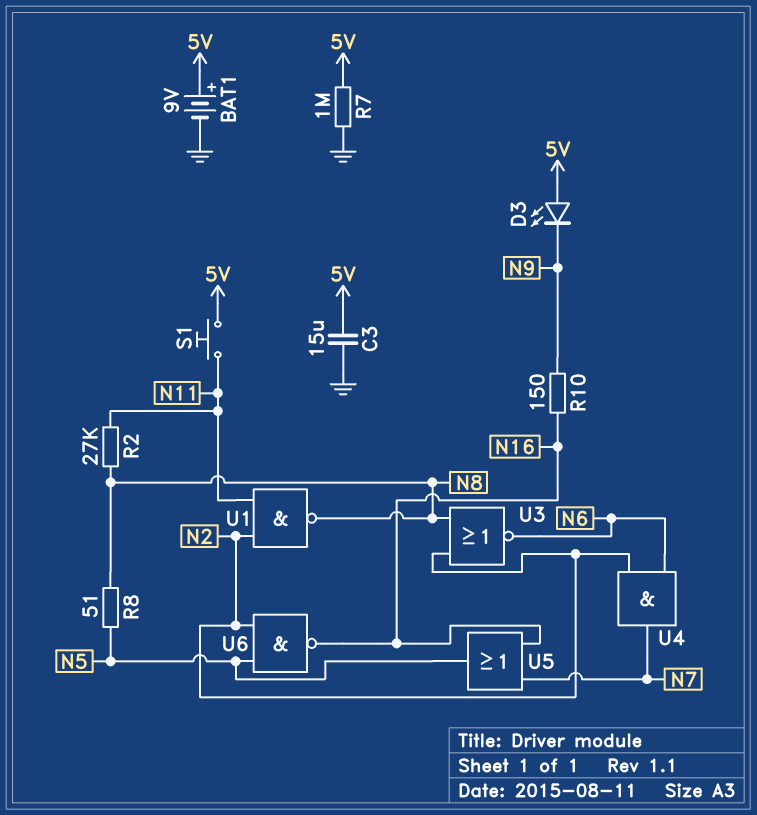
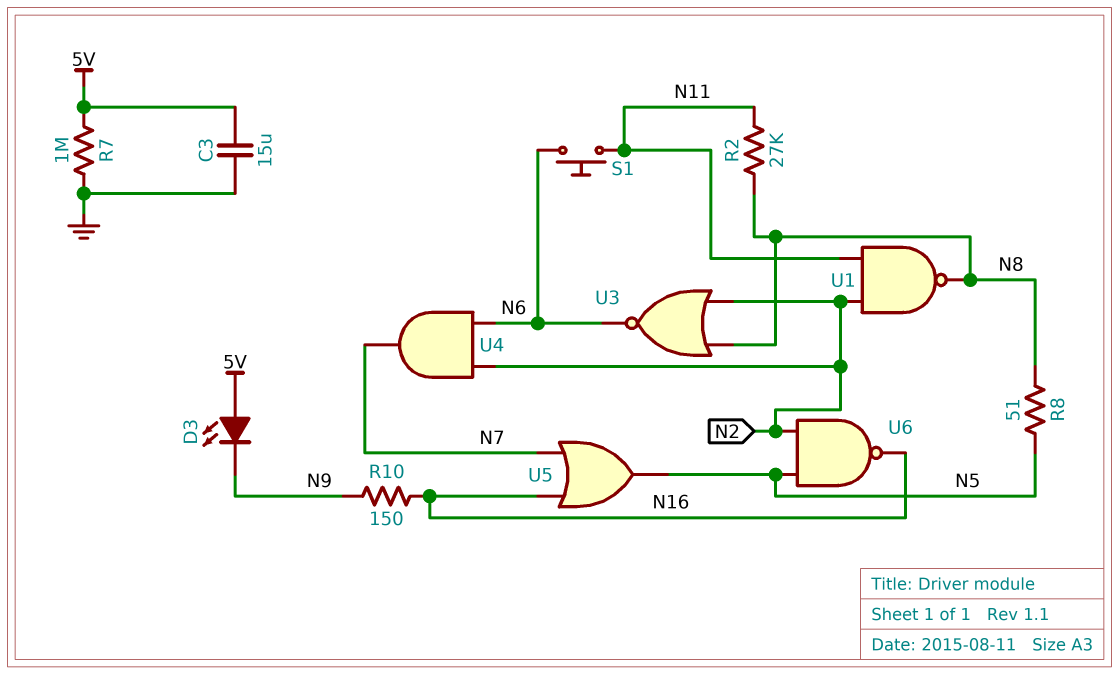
BAT1: 9V (plus 5V, minus GND) -> none
S1: button (5V, N11) -> button (N6, N11)

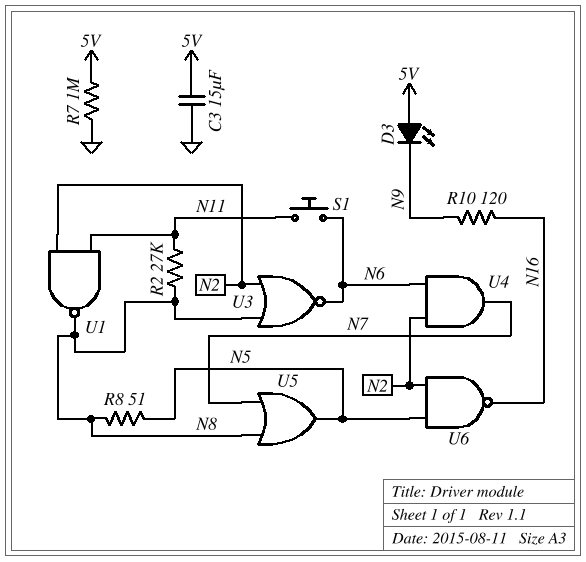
R10: 150 (N9, N16) -> 120 (N9, N16)
U5: OR (in N7, in N16, out N5) -> OR (in N7, in N8, out N5)

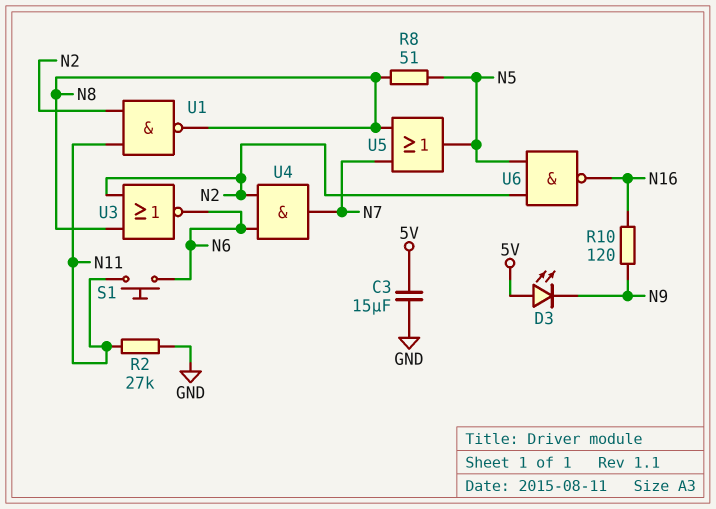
R2: 27k (N8, N11) -> 27k (GND, N11)
R7: 1M (5V, GND) -> none

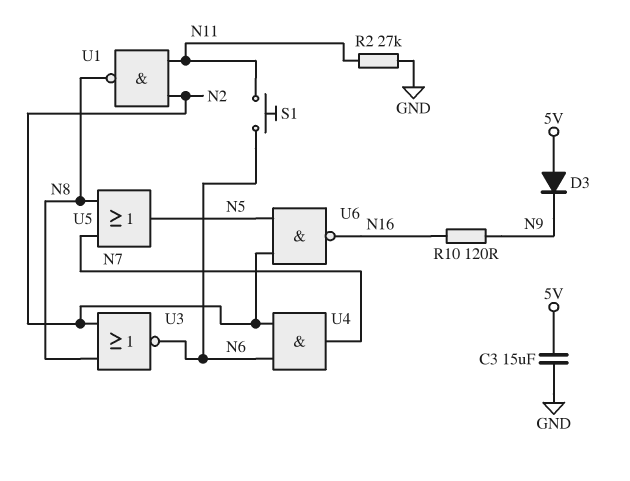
D3: LED (A 5V, K N9) -> diode (A 5V, K N9)
R8: 51 (N5, N8) -> none

